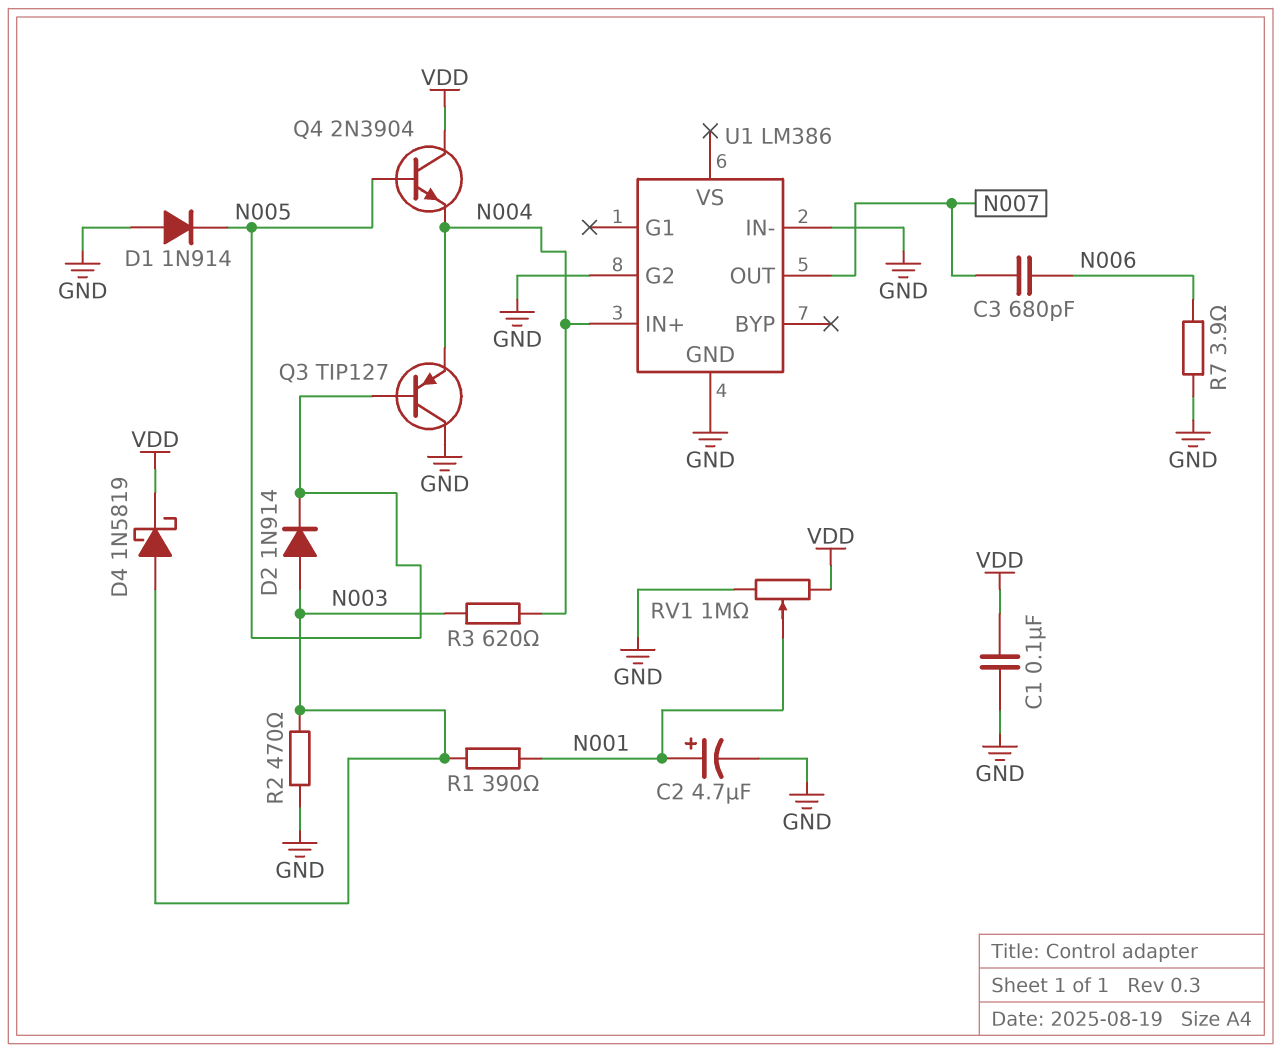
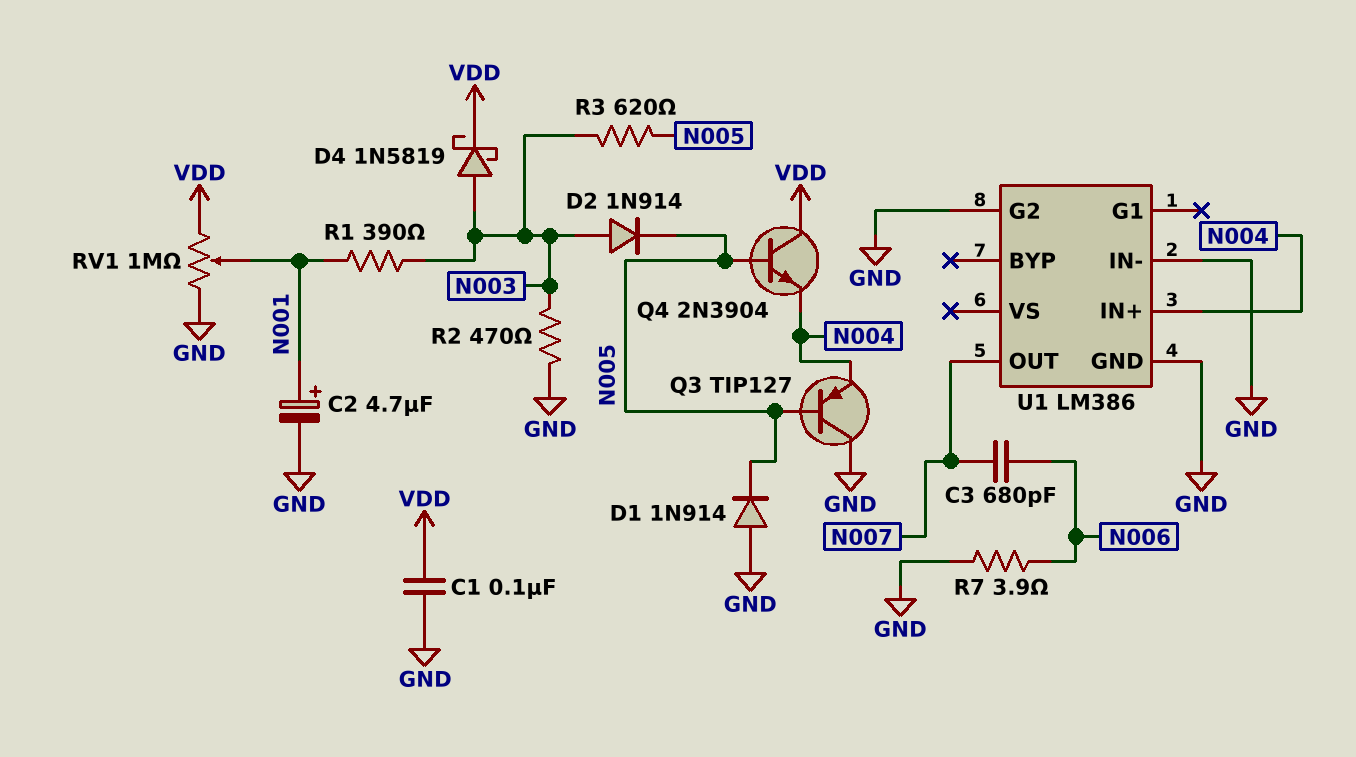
R3: 620 (N003, N004) -> 620 (N003, N005)

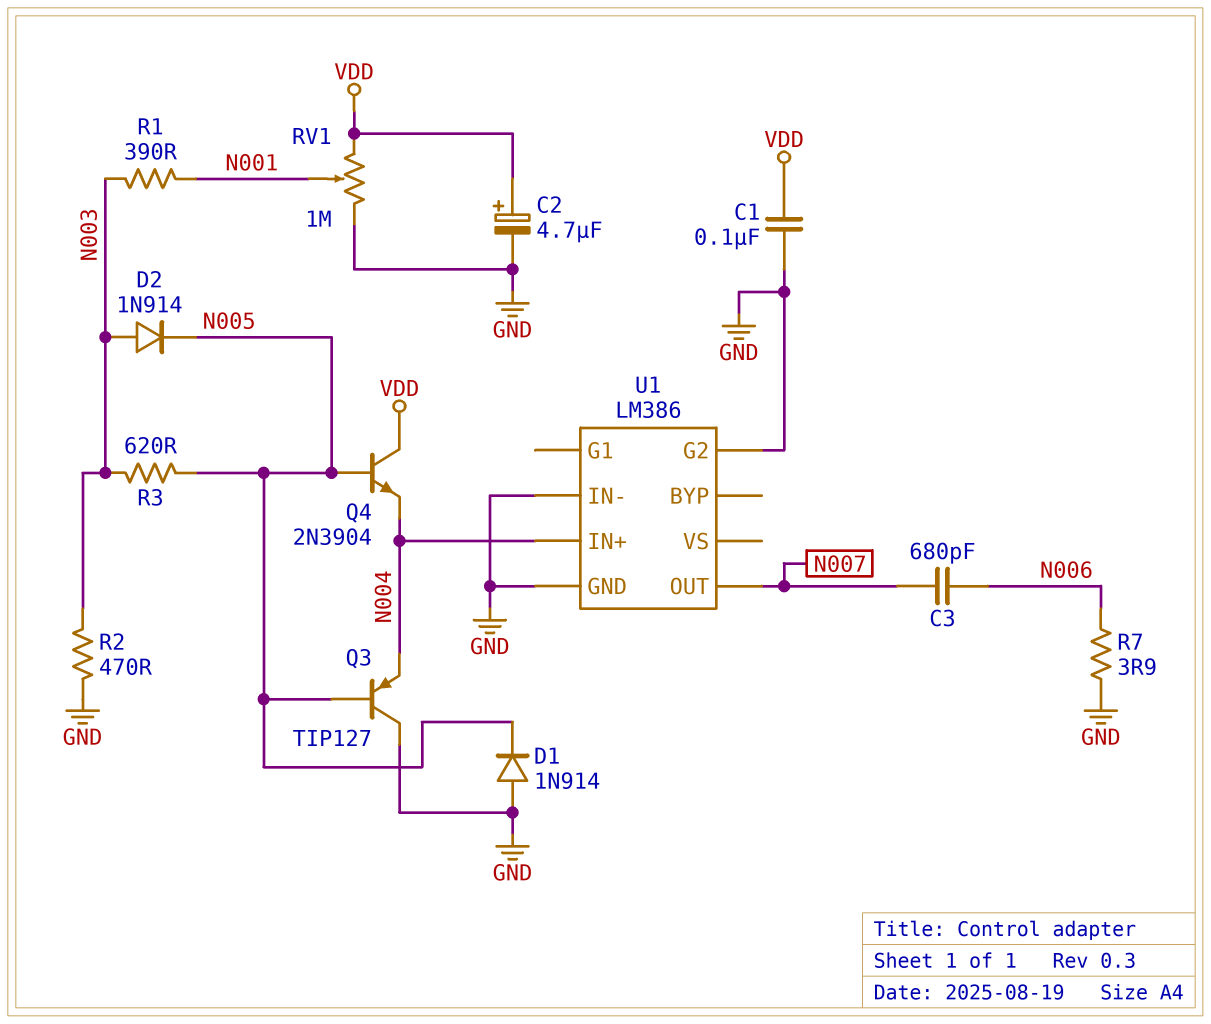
C2: 4.7uF (plus N001, minus GND) -> 4.7uF (plus VDD, minus GND)
D4: schottky 1N5819 (A N003, K VDD) -> none

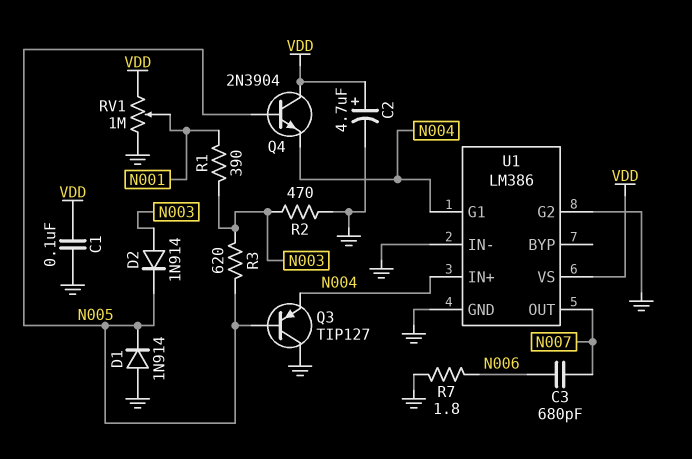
R7: 3.9 (GND, N006) -> 1.8 (GND, N006)
U1 pin G1: none -> N004
U1 pin VS: none -> VDD

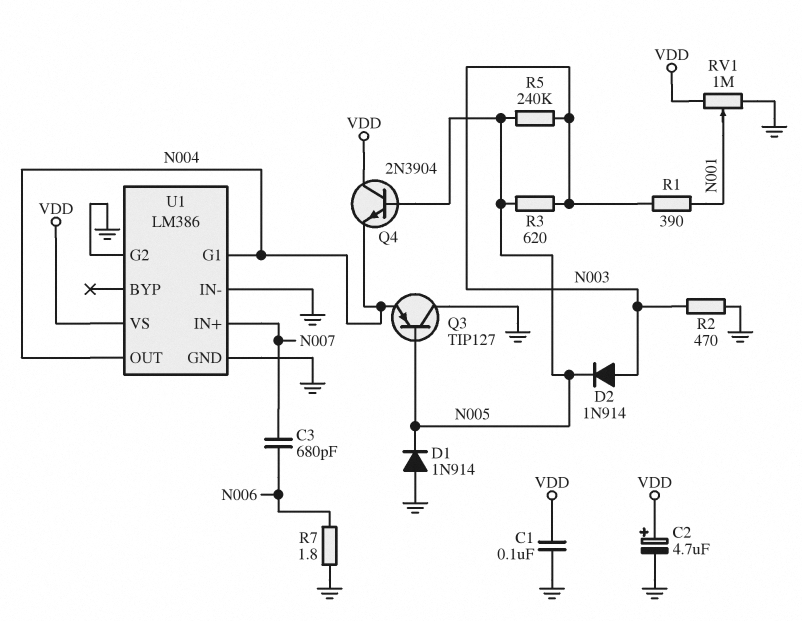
R5: none -> 240k (N003, N005)
U1 pin IN+: N004 -> N007
U1 pin OUT: N007 -> N004

